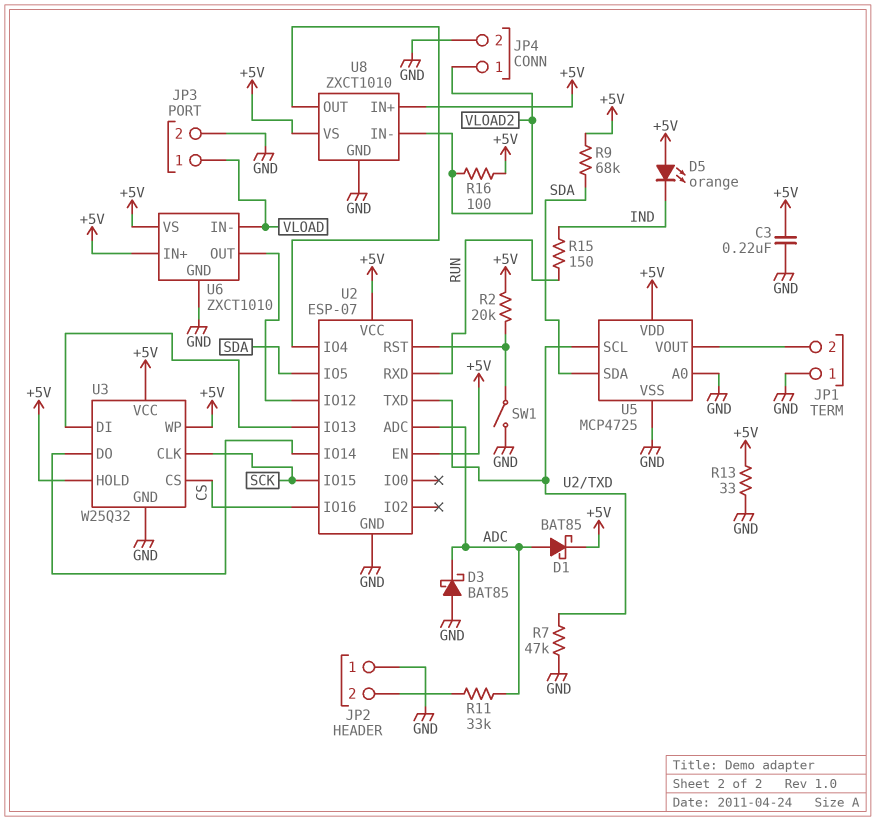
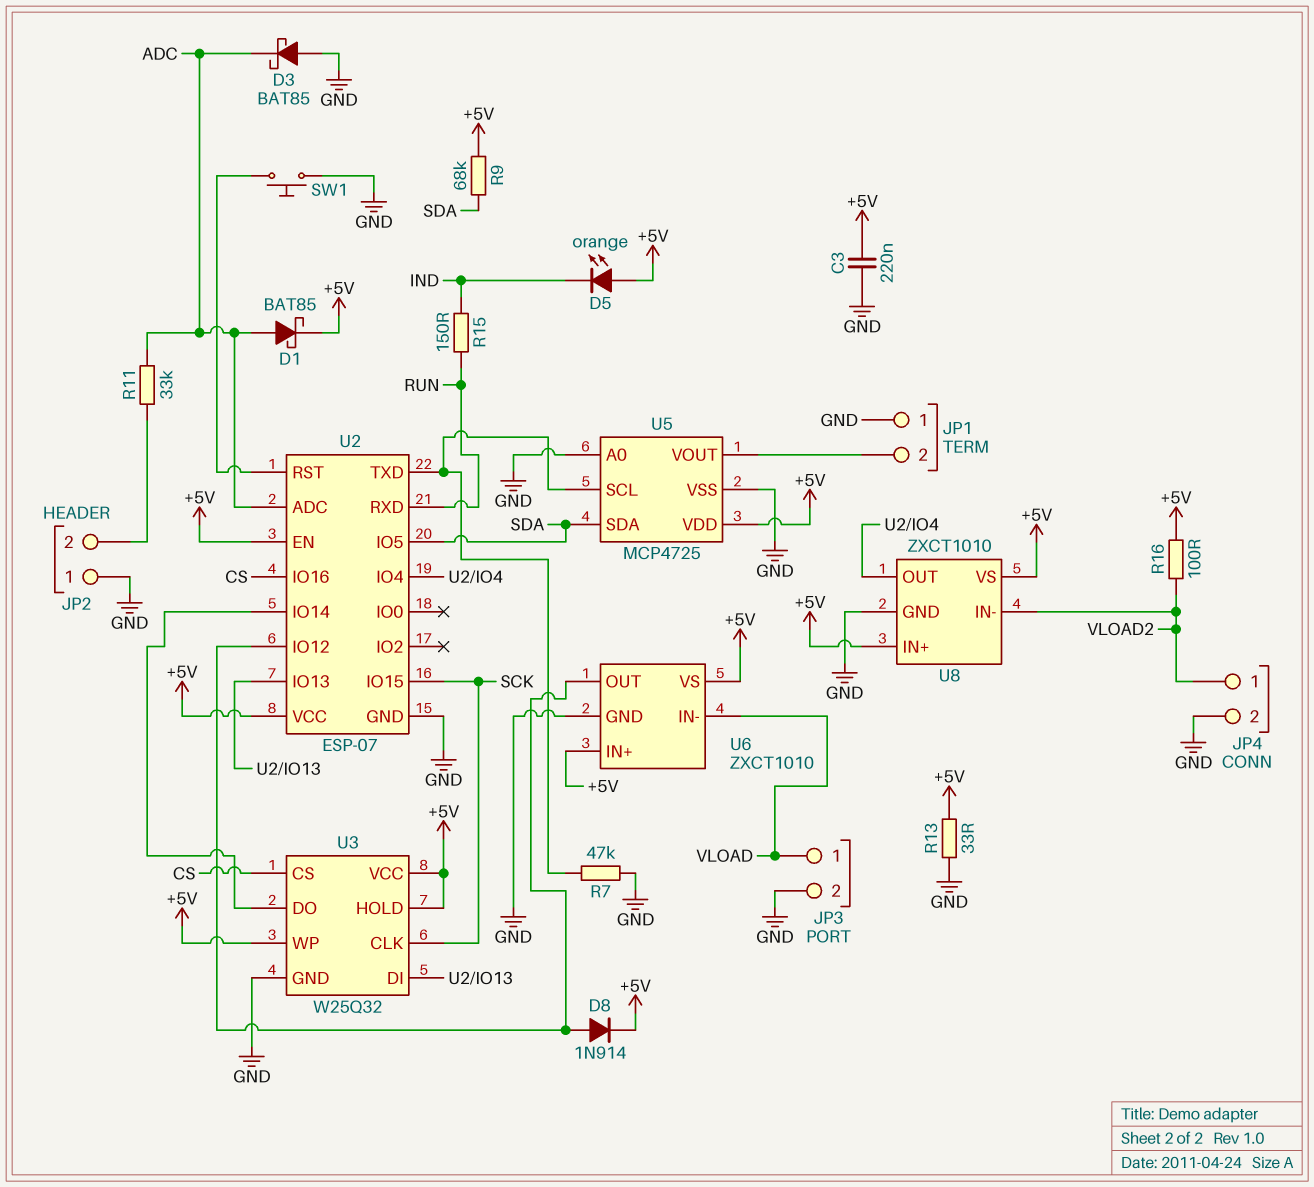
D8: none -> diode 1N914 (A U2/IO12, K +5V)
R2: 20k (+5V, U2/RST) -> none
SW1: switch (GND, U2/RST) -> button (GND, U2/RST)

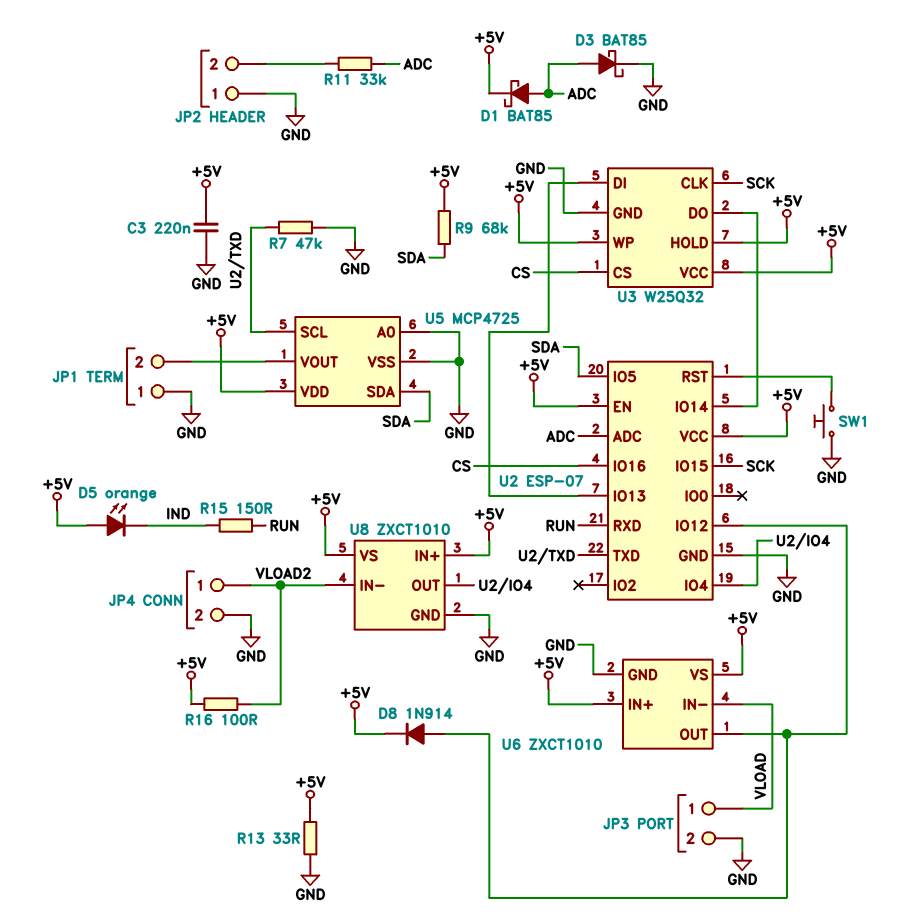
D3: schottky BAT85 (A GND, K ADC) -> schottky BAT85 (A ADC, K GND)

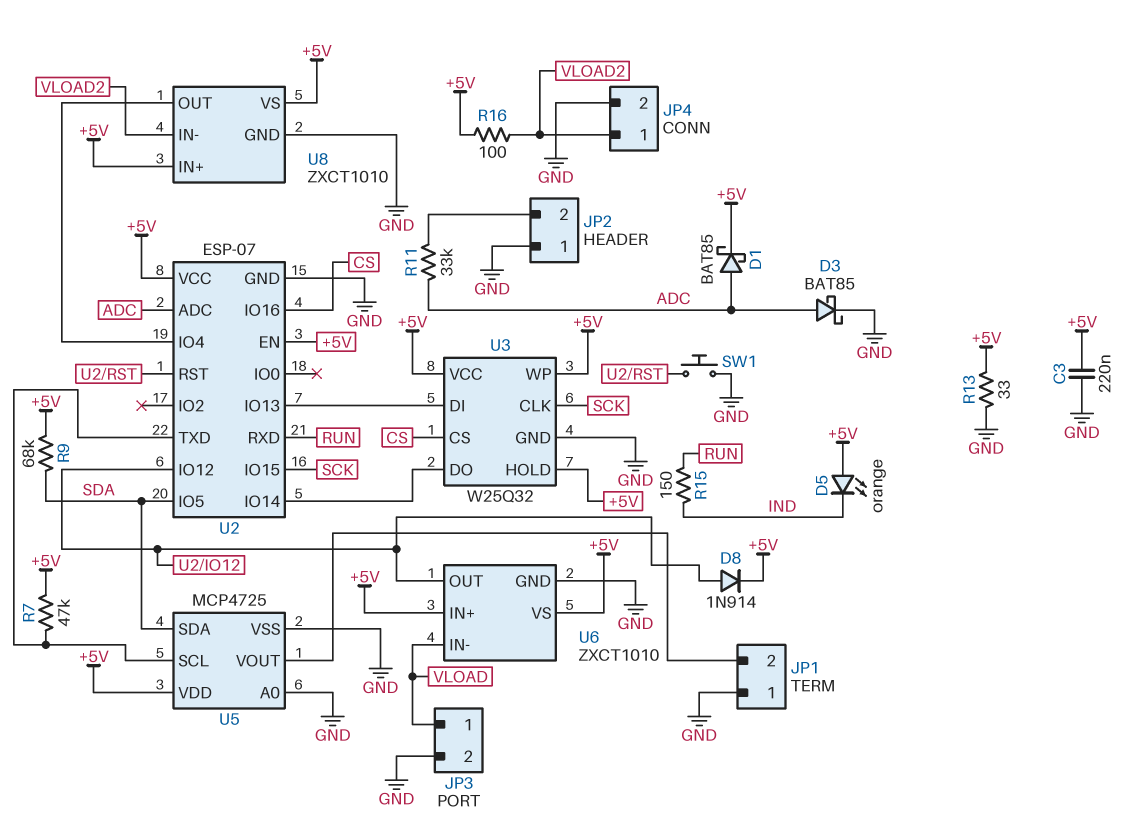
R7: 47k (GND, U2/TXD) -> 47k (+5V, U2/TXD)

